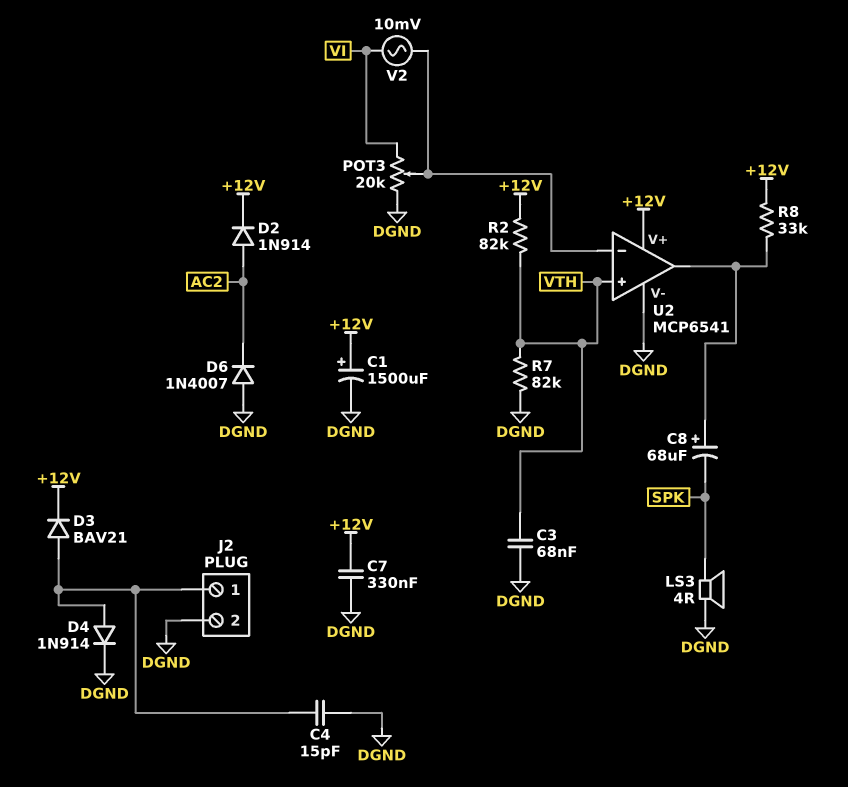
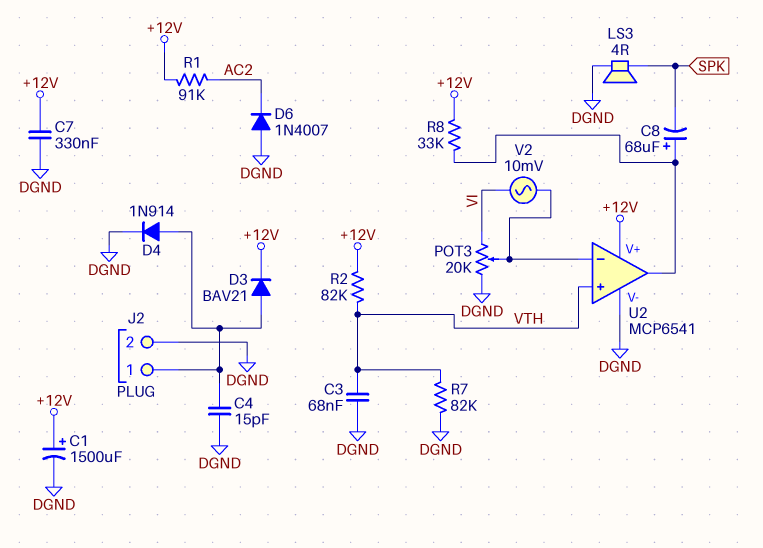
D2: diode 1N914 (A AC2, K +12V) -> none
R1: none -> 91k (+12V, AC2)

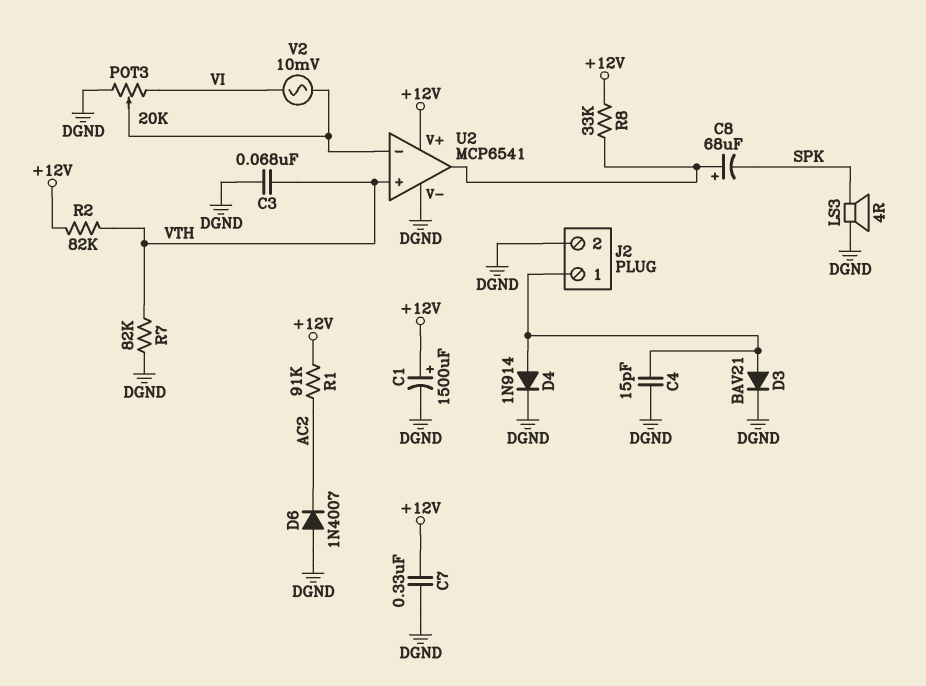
D3: diode BAV21 (A J2/1, K +12V) -> diode BAV21 (A J2/1, K DGND)

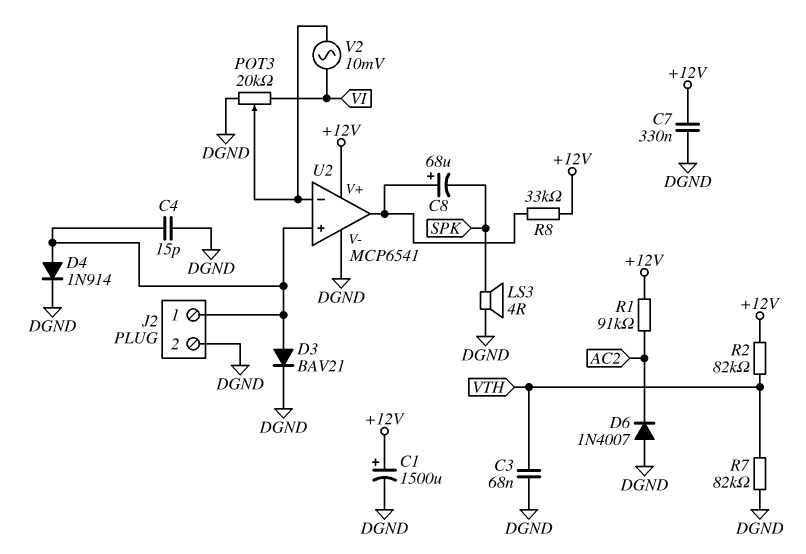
U2 pin in+: VTH -> J2/1

